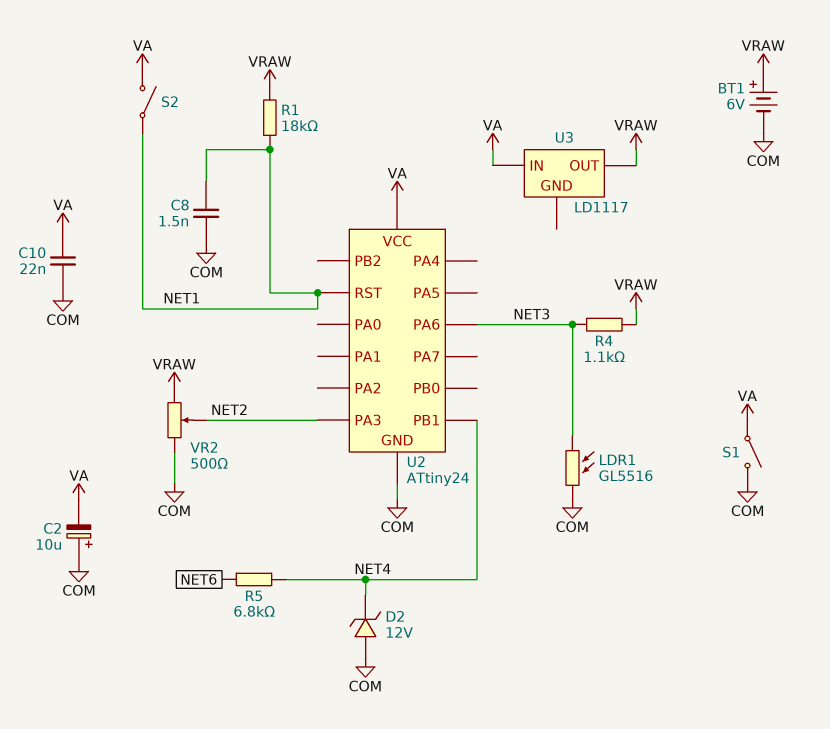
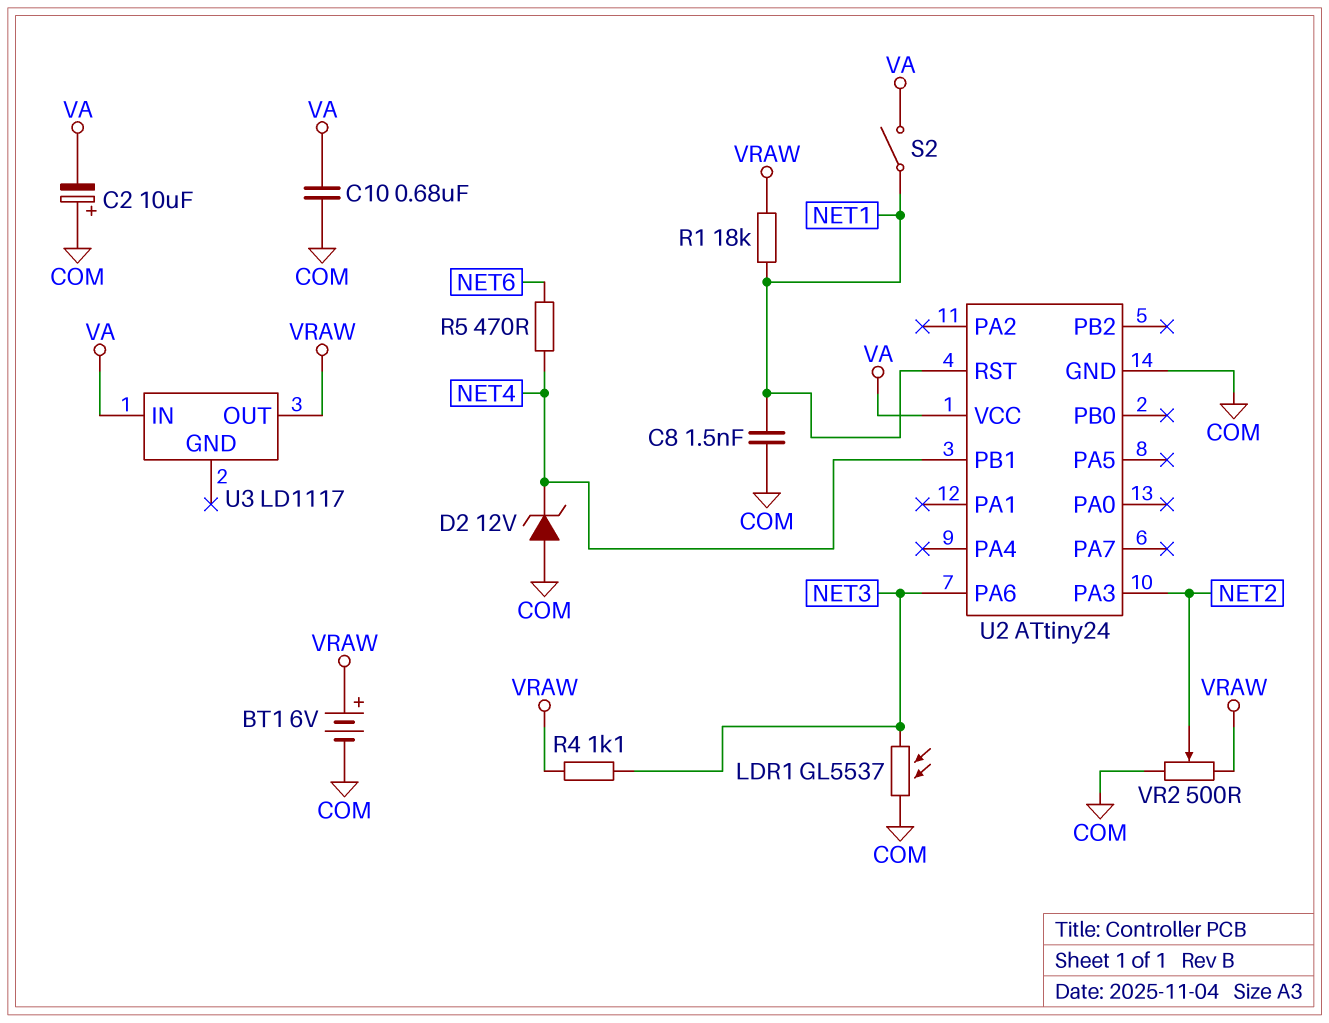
C10: 22nF (COM, VA) -> 680nF (COM, VA)
LDR1: GL5516 (COM, NET3) -> GL5537 (COM, NET3)
R5: 6.8k (NET4, NET6) -> 470 (NET4, NET6)
S1: switch (COM, VA) -> none

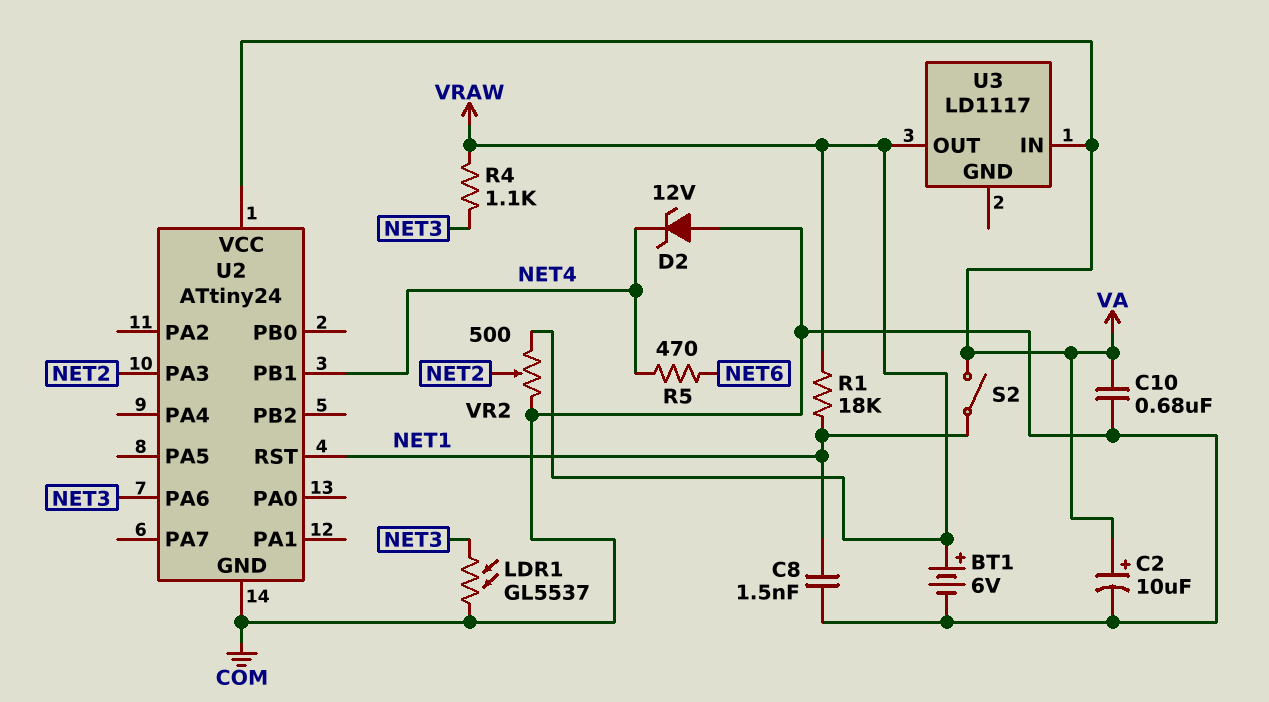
C2: 10uF (plus COM, minus VA) -> 10uF (plus VA, minus COM)

